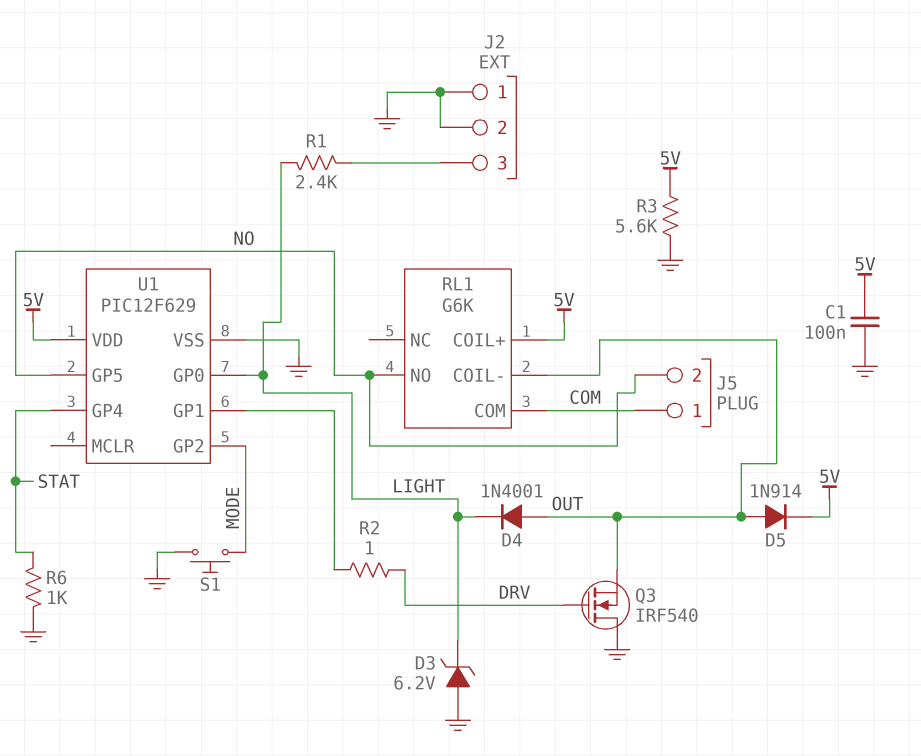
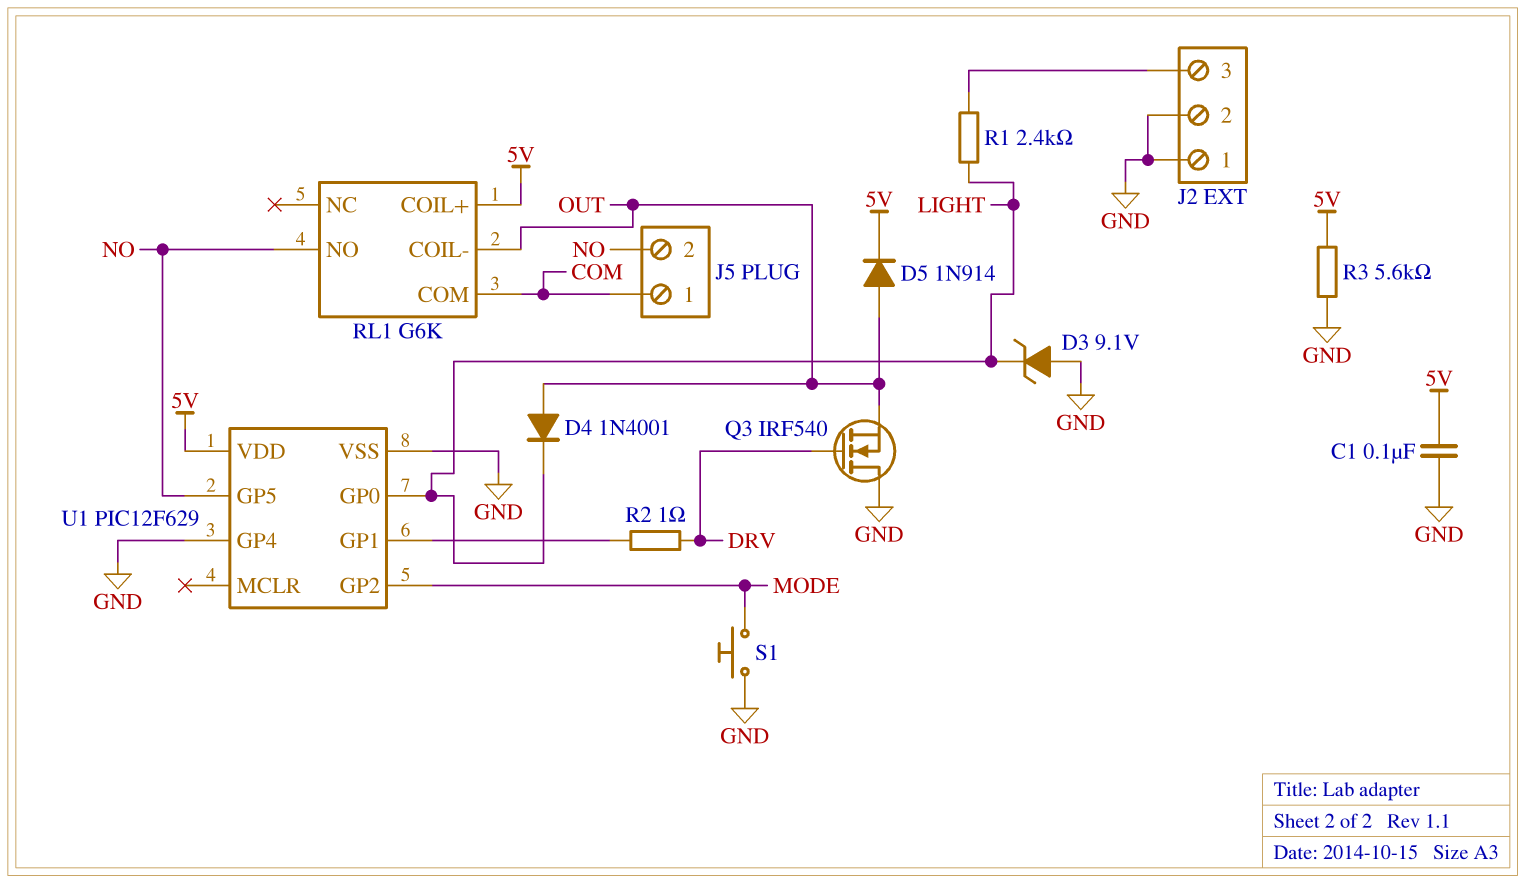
D3: zener 6.2V (A GND, K LIGHT) -> zener 9.1V (A GND, K LIGHT)
R6: 1k (GND, STAT) -> none
U1 pin GP4: STAT -> GND

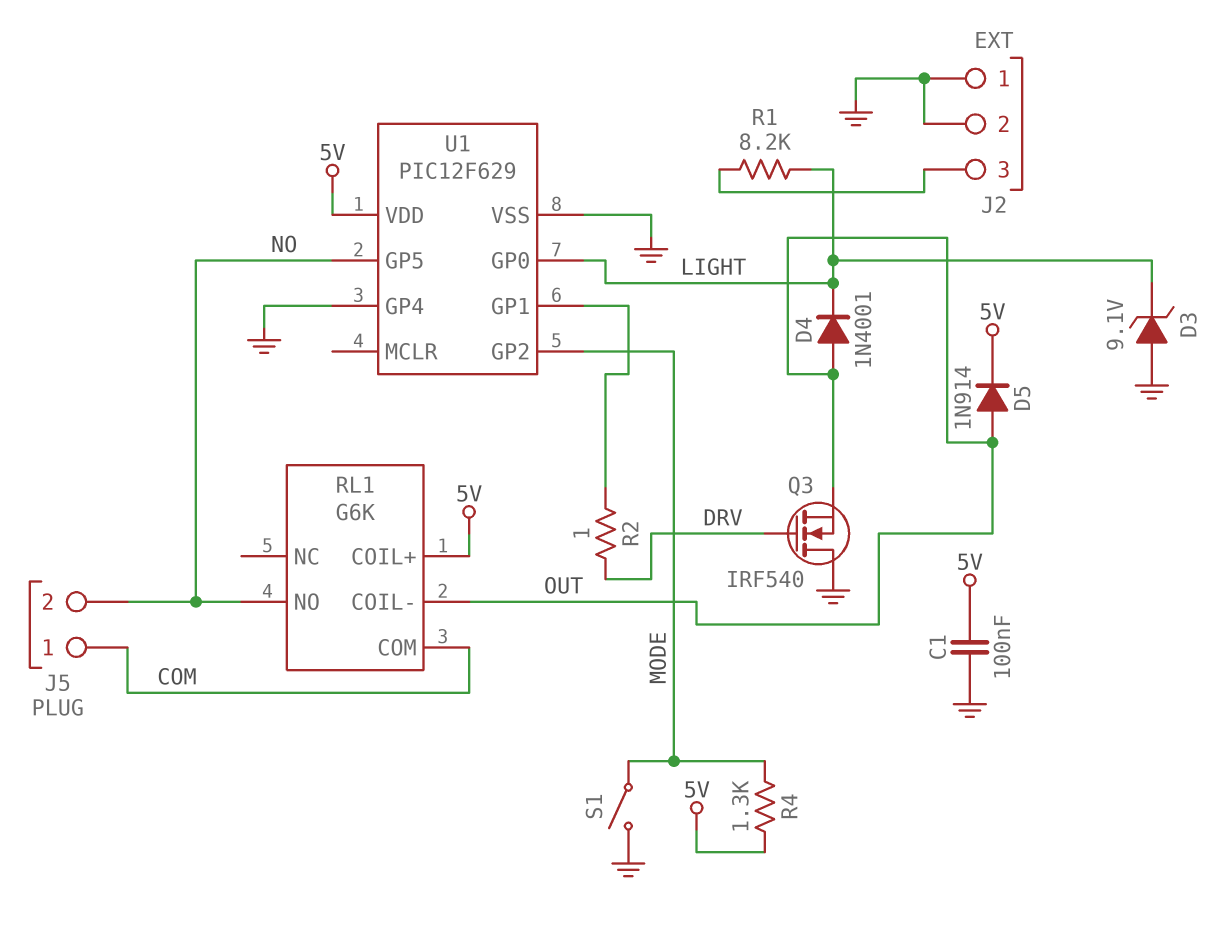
R1: 2.4k (J2/3, LIGHT) -> 8.2k (J2/3, LIGHT)
R3: 5.6k (5V, GND) -> none
R4: none -> 1.3k (5V, MODE)
S1: button (GND, MODE) -> switch (GND, MODE)

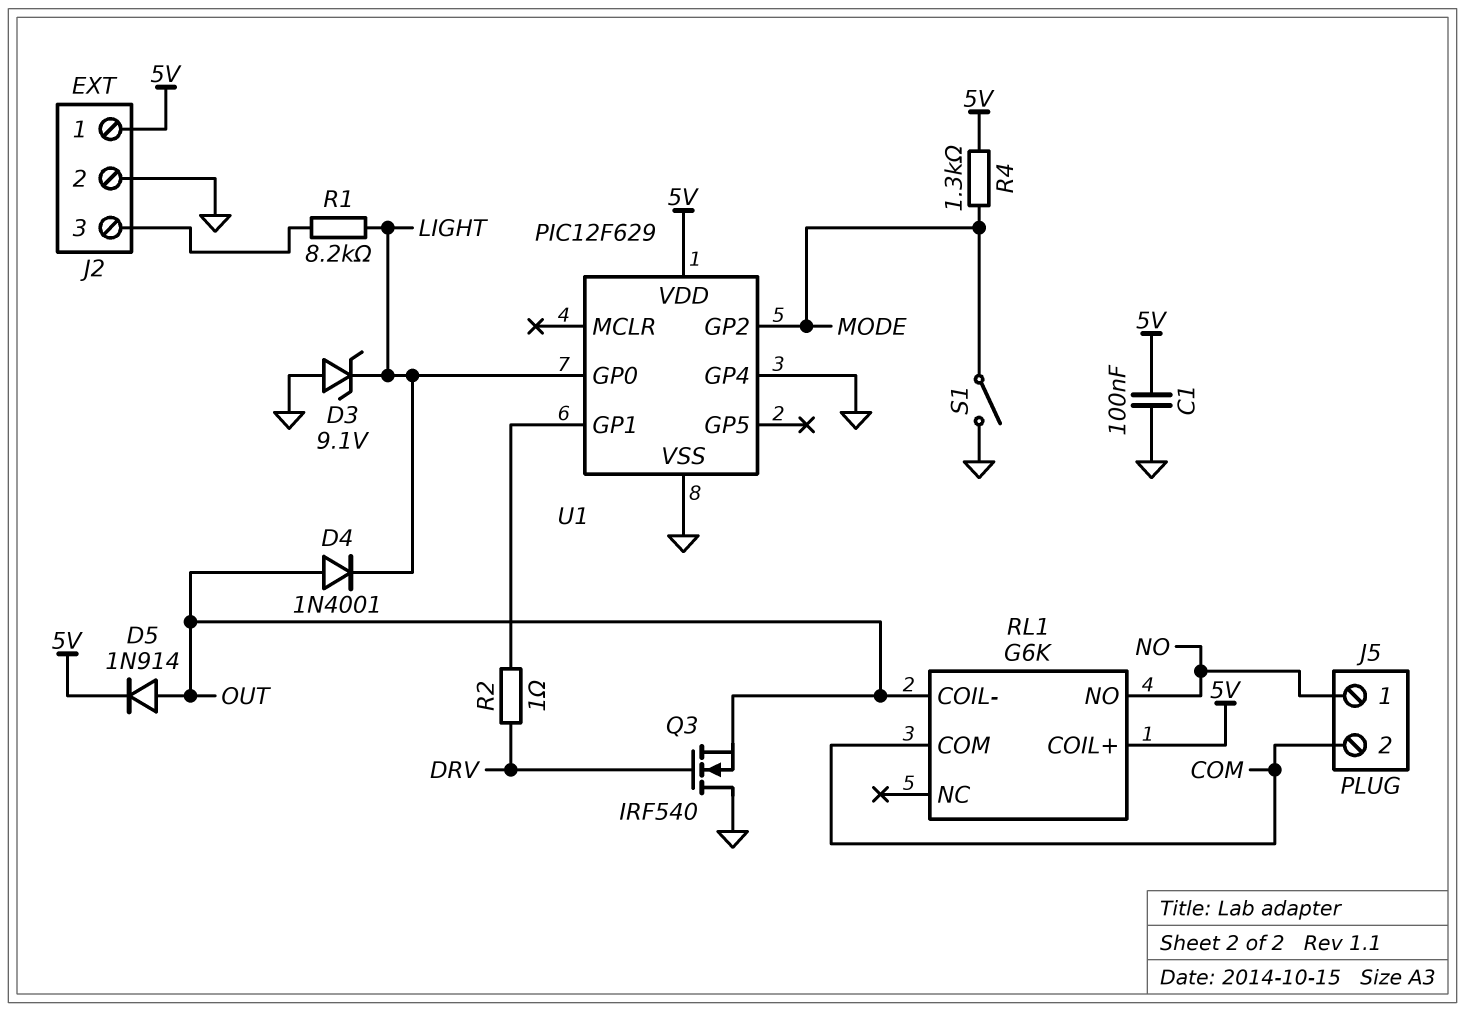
J2 pin 1: GND -> 5V
J5 pin 1: COM -> NO
J5 pin 2: NO -> COM
U1 pin GP5: NO -> none

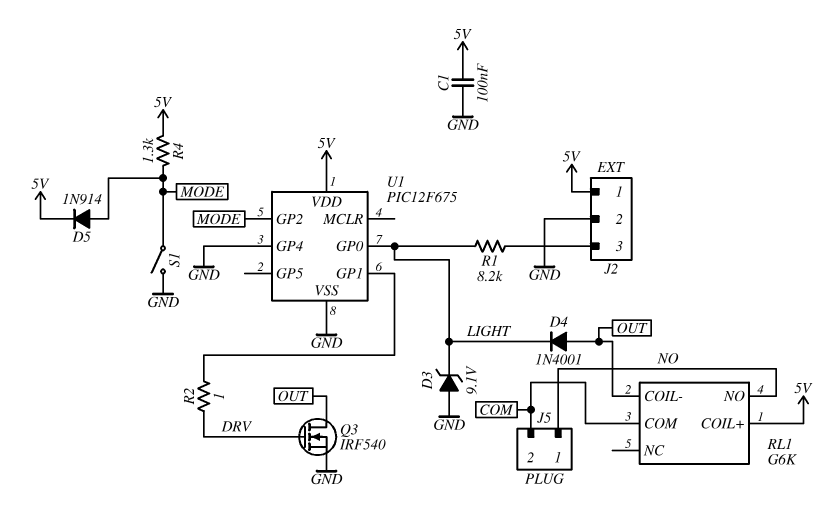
D5: diode 1N914 (A OUT, K 5V) -> diode 1N914 (A MODE, K 5V)
Q3: NMOS IRF540 (G DRV, D GND, S OUT) -> NMOS IRF540 (G DRV, D OUT, S GND)
U1: PIC12F629 -> PIC12F675

